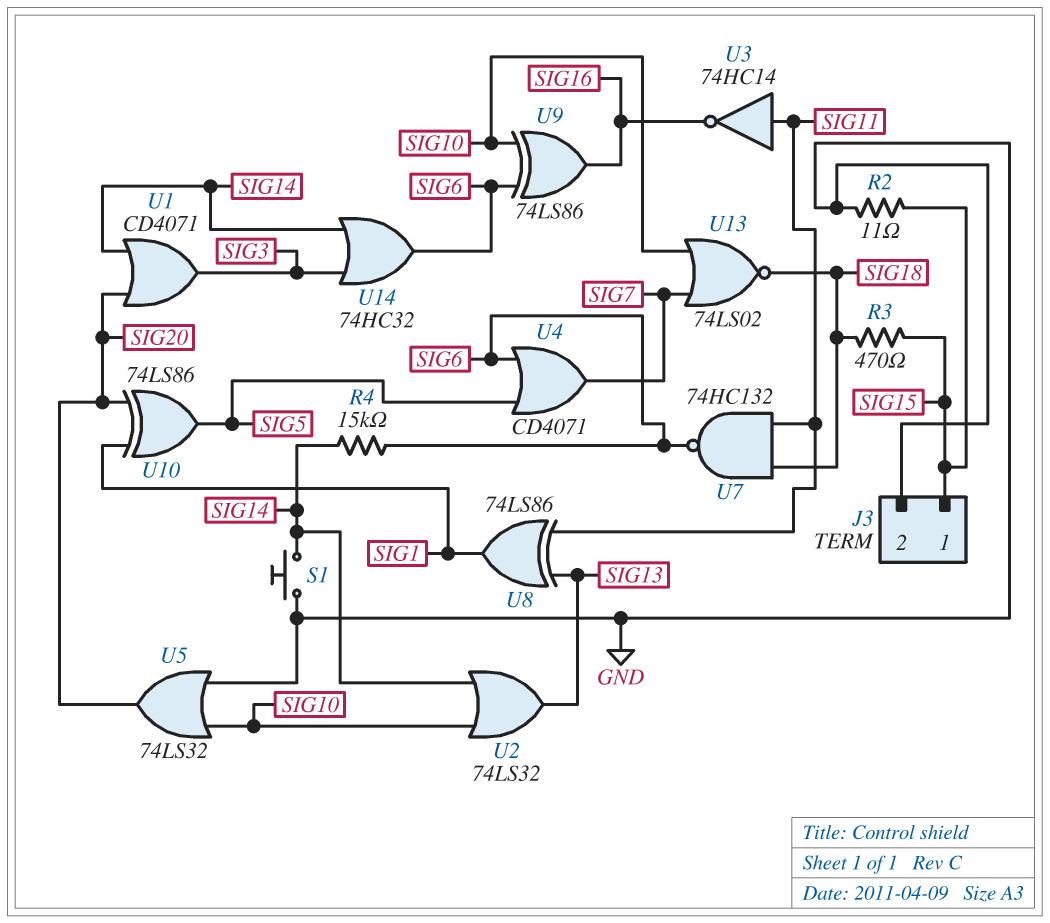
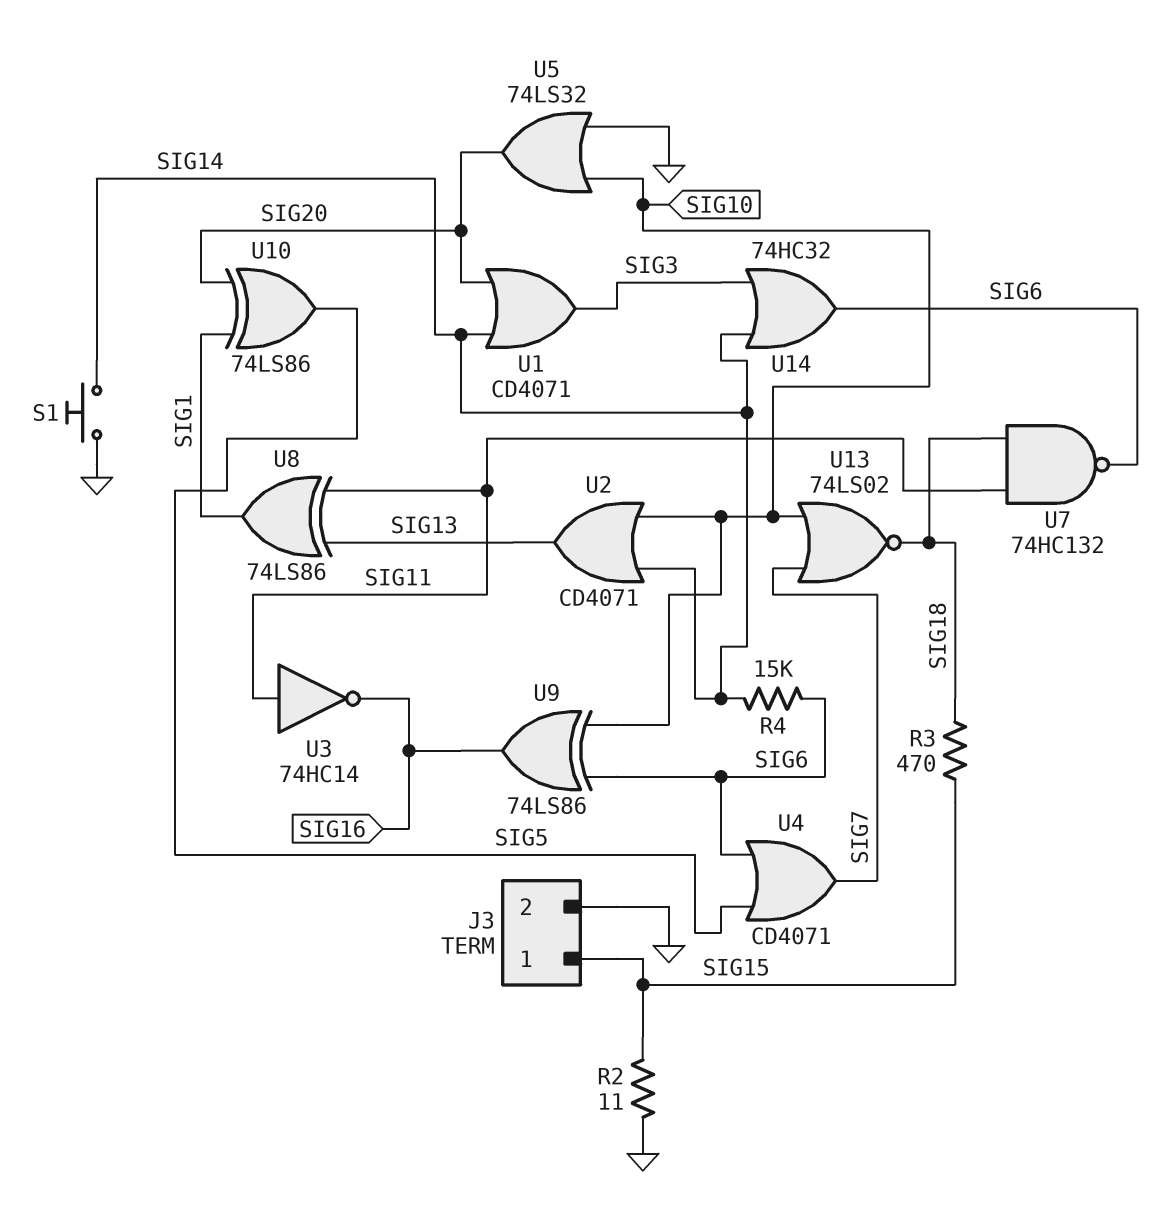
U2: OR 74LS32 (in SIG10, in SIG14, out SIG13) -> OR CD4071 (in SIG10, in SIG14, out SIG13)

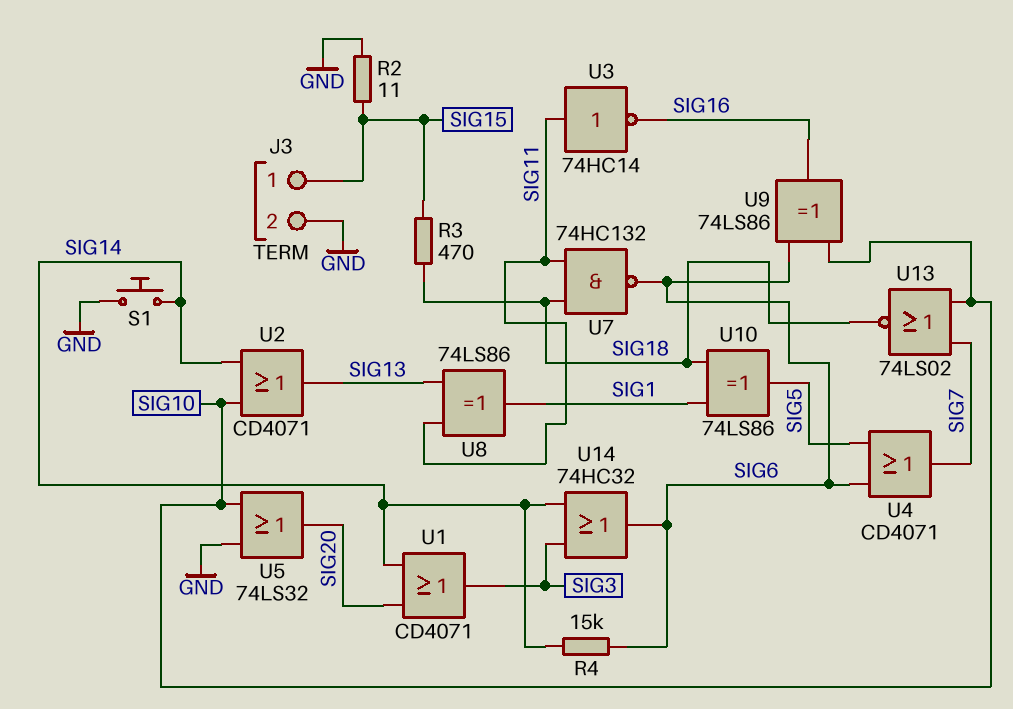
U10: XOR 74LS86 (in SIG1, in SIG20, out SIG5) -> XOR 74LS86 (in SIG1, in SIG18, out SIG5)

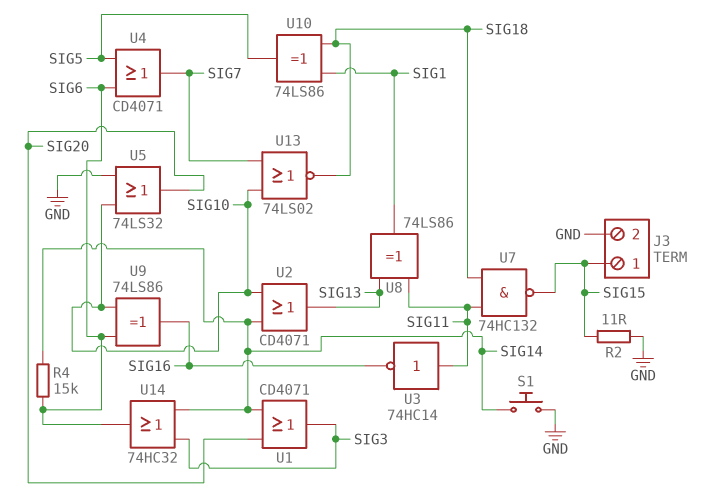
R3: 470 (SIG15, SIG18) -> none
U7: NAND 74HC132 (in SIG11, in SIG18, out SIG6) -> NAND 74HC132 (in SIG11, in SIG18, out SIG15)

